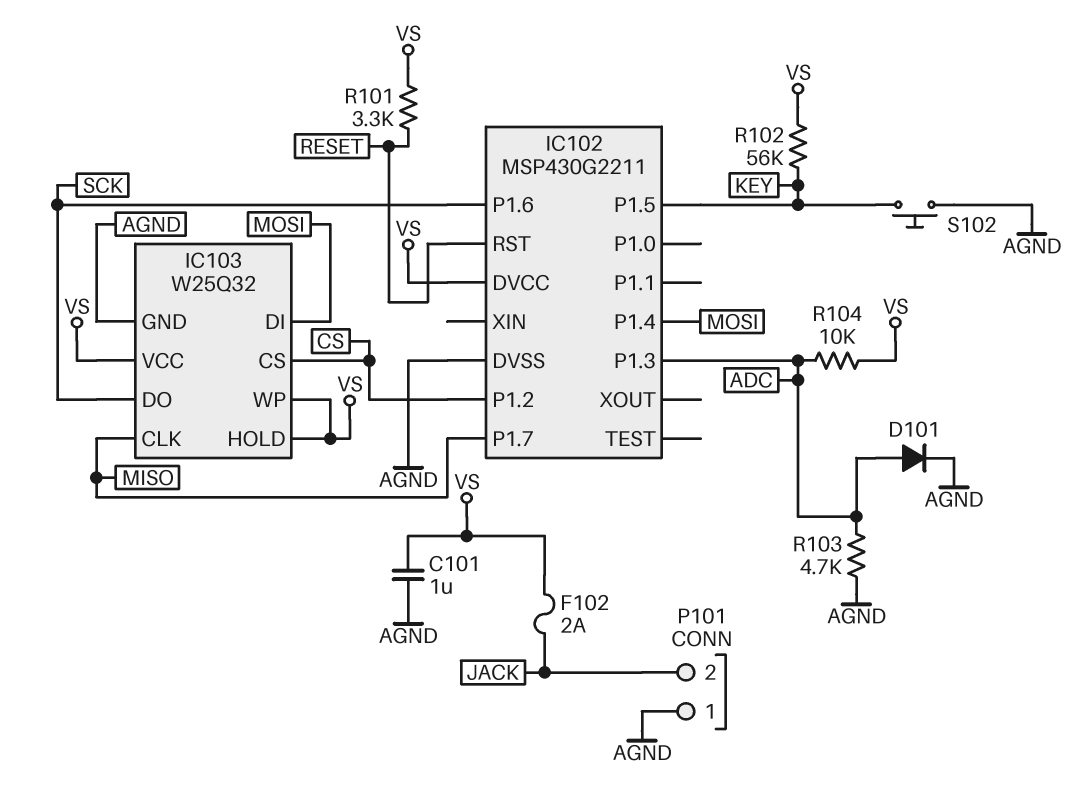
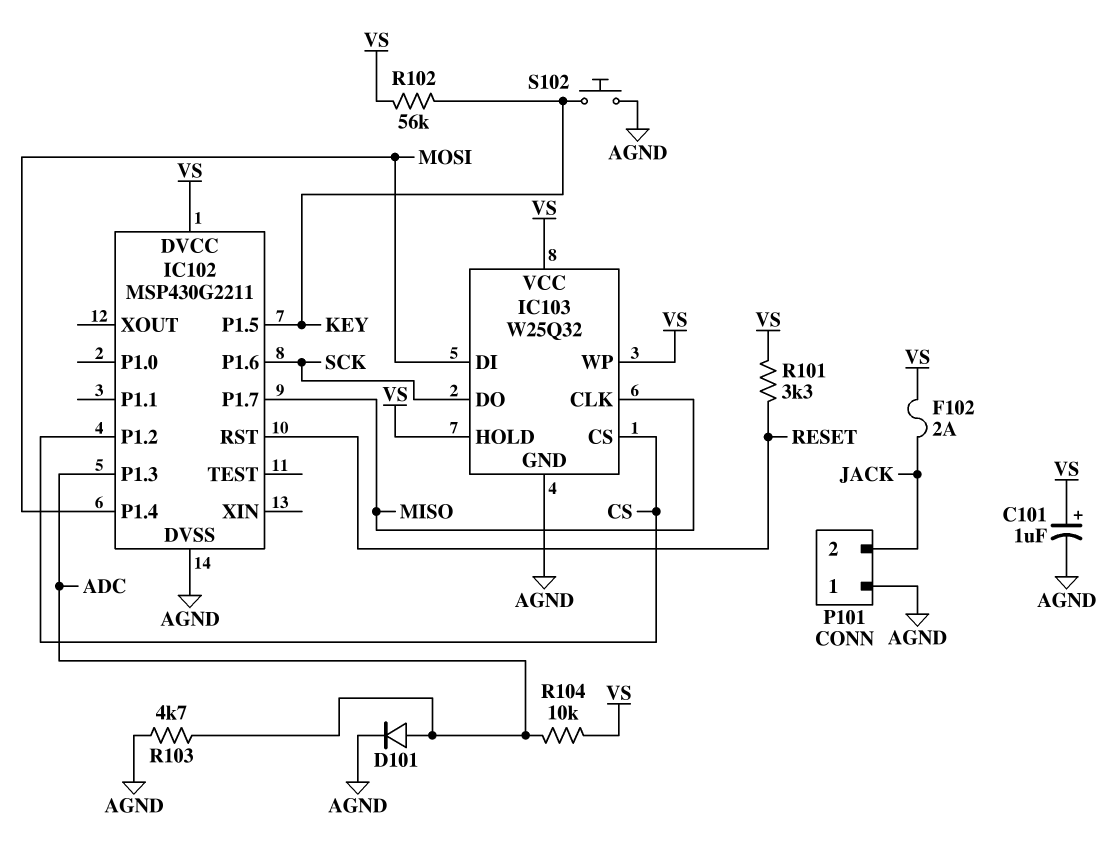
C101: 1uF (AGND, VS) -> 1uF (plus VS, minus AGND)

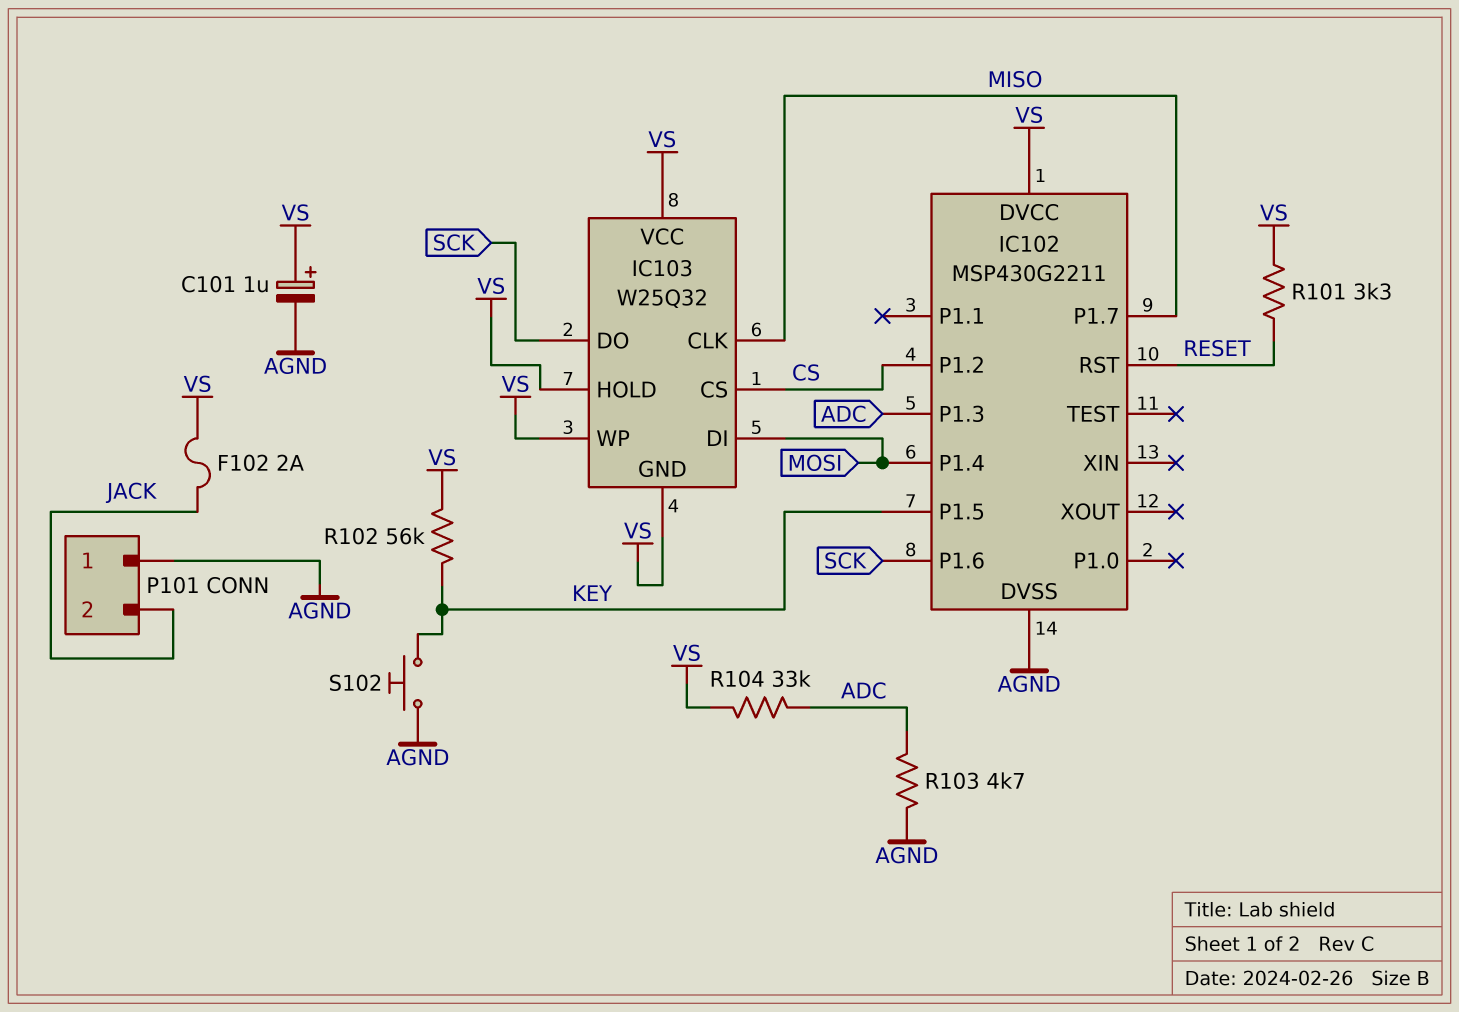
D101: diode (A ADC, K AGND) -> none
IC103 pin GND: AGND -> VS
R104: 10k (ADC, VS) -> 33k (ADC, VS)

